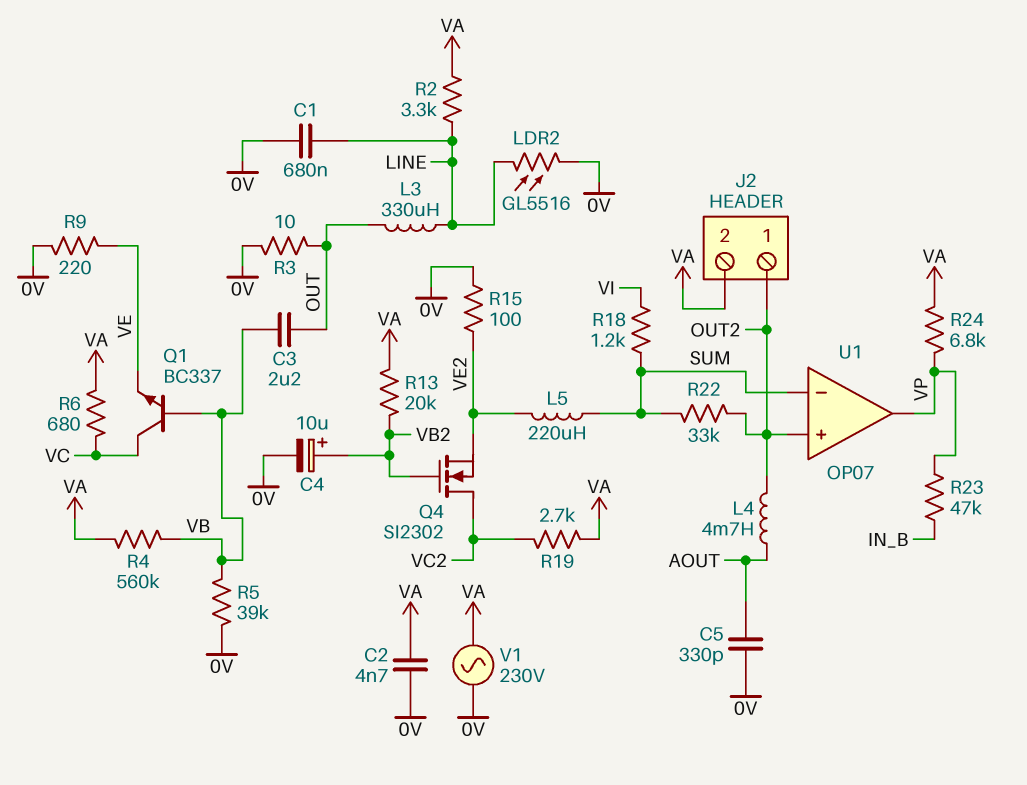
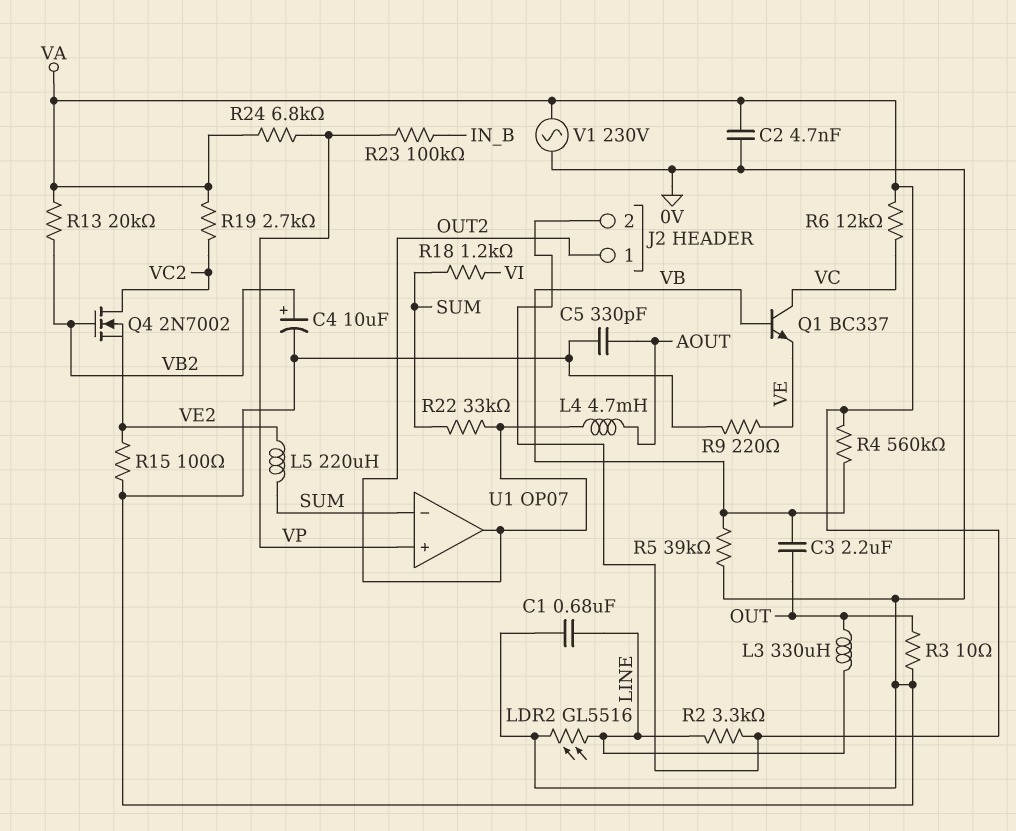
Q4: NMOS SI2302 (G VB2, D VC2, S VE2) -> NMOS 2N7002 (G VB2, D VC2, S VE2)
R6: 680 (VA, VC) -> 12k (VA, VC)
R23: 47k (IN_B, VP) -> 100k (IN_B, VP)
U1 pin in+: OUT2 -> VP
U1 pin out: VP -> OUT2

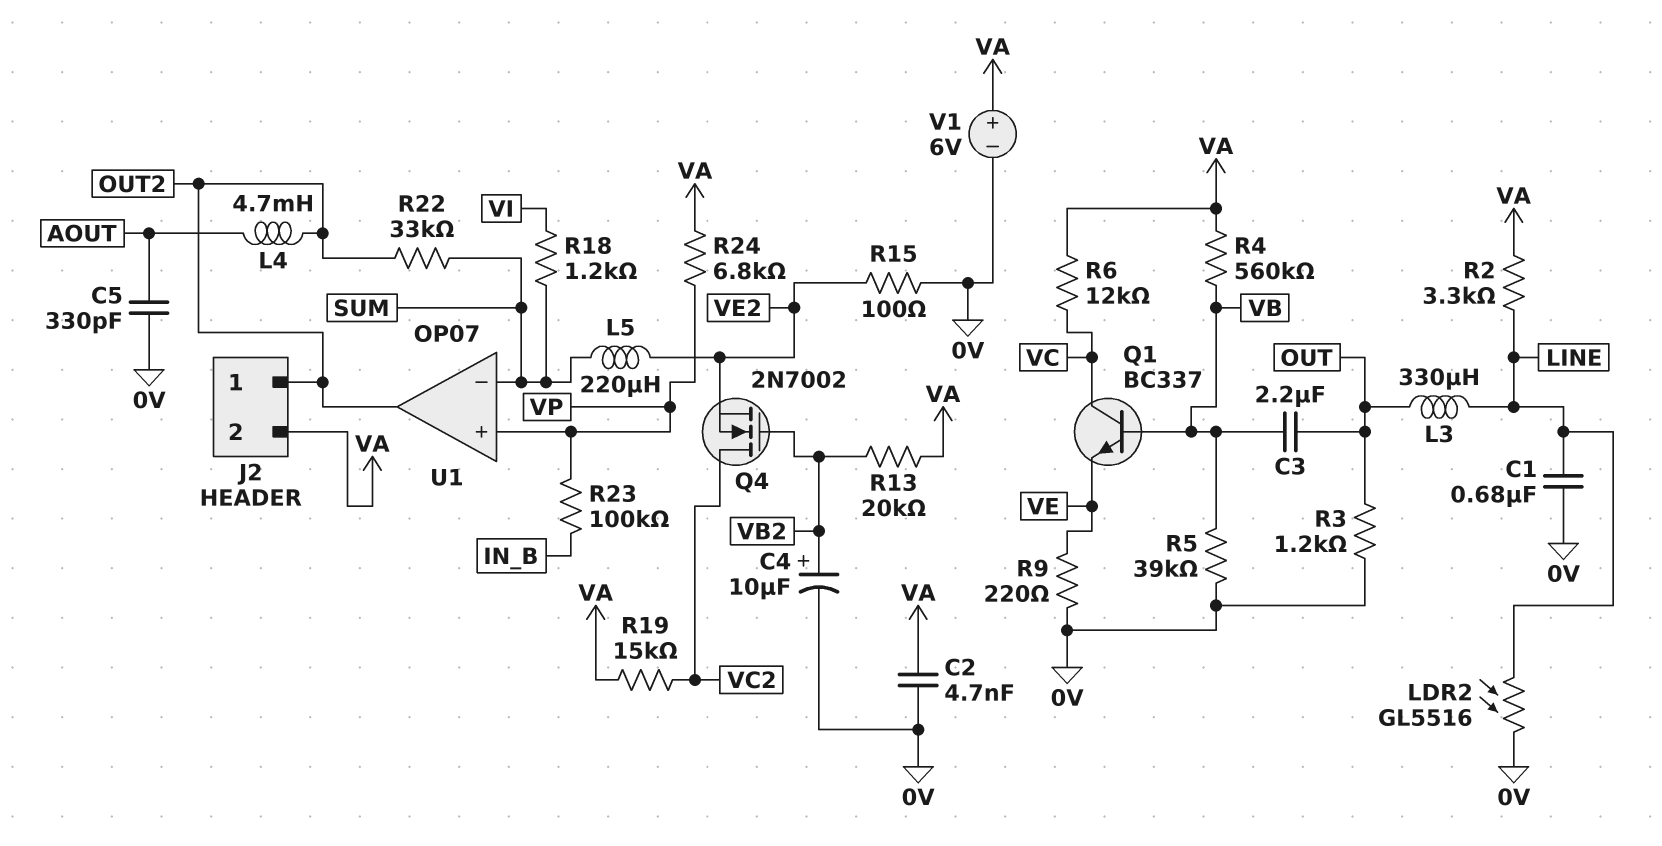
R3: 10 (0V, OUT) -> 1.2k (0V, OUT)
R19: 2.7k (VA, VC2) -> 15k (VA, VC2)
V1: AC 230V (0V, VA) -> 6V (plus VA, minus 0V)

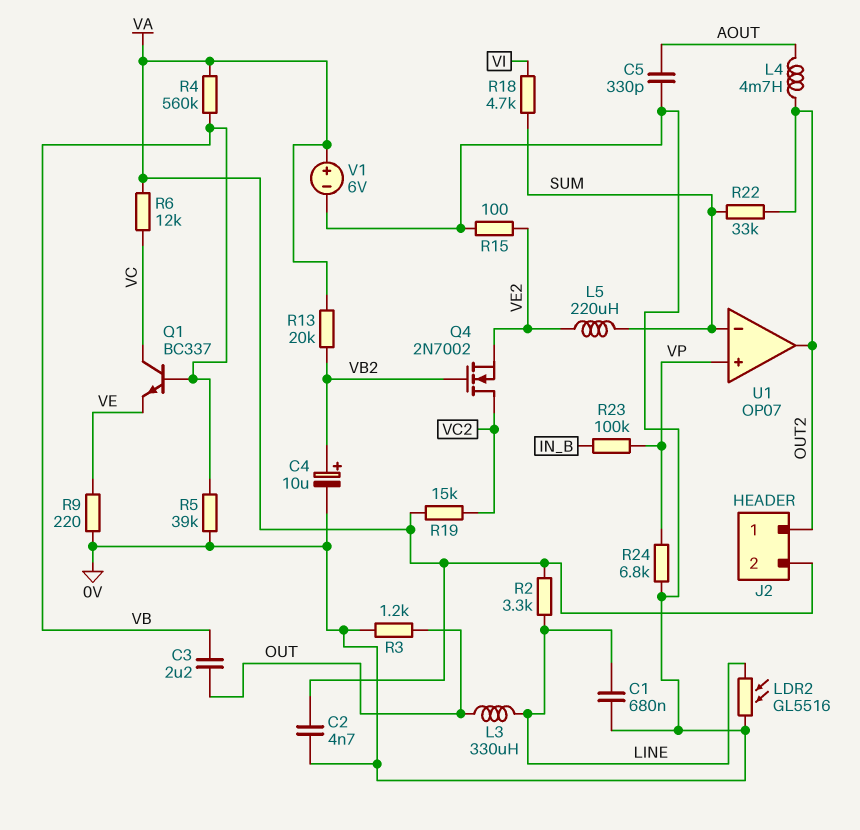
R18: 1.2k (SUM, VI) -> 4.7k (SUM, VI)
R24: 6.8k (VA, VP) -> 6.8k (0V, VP)

